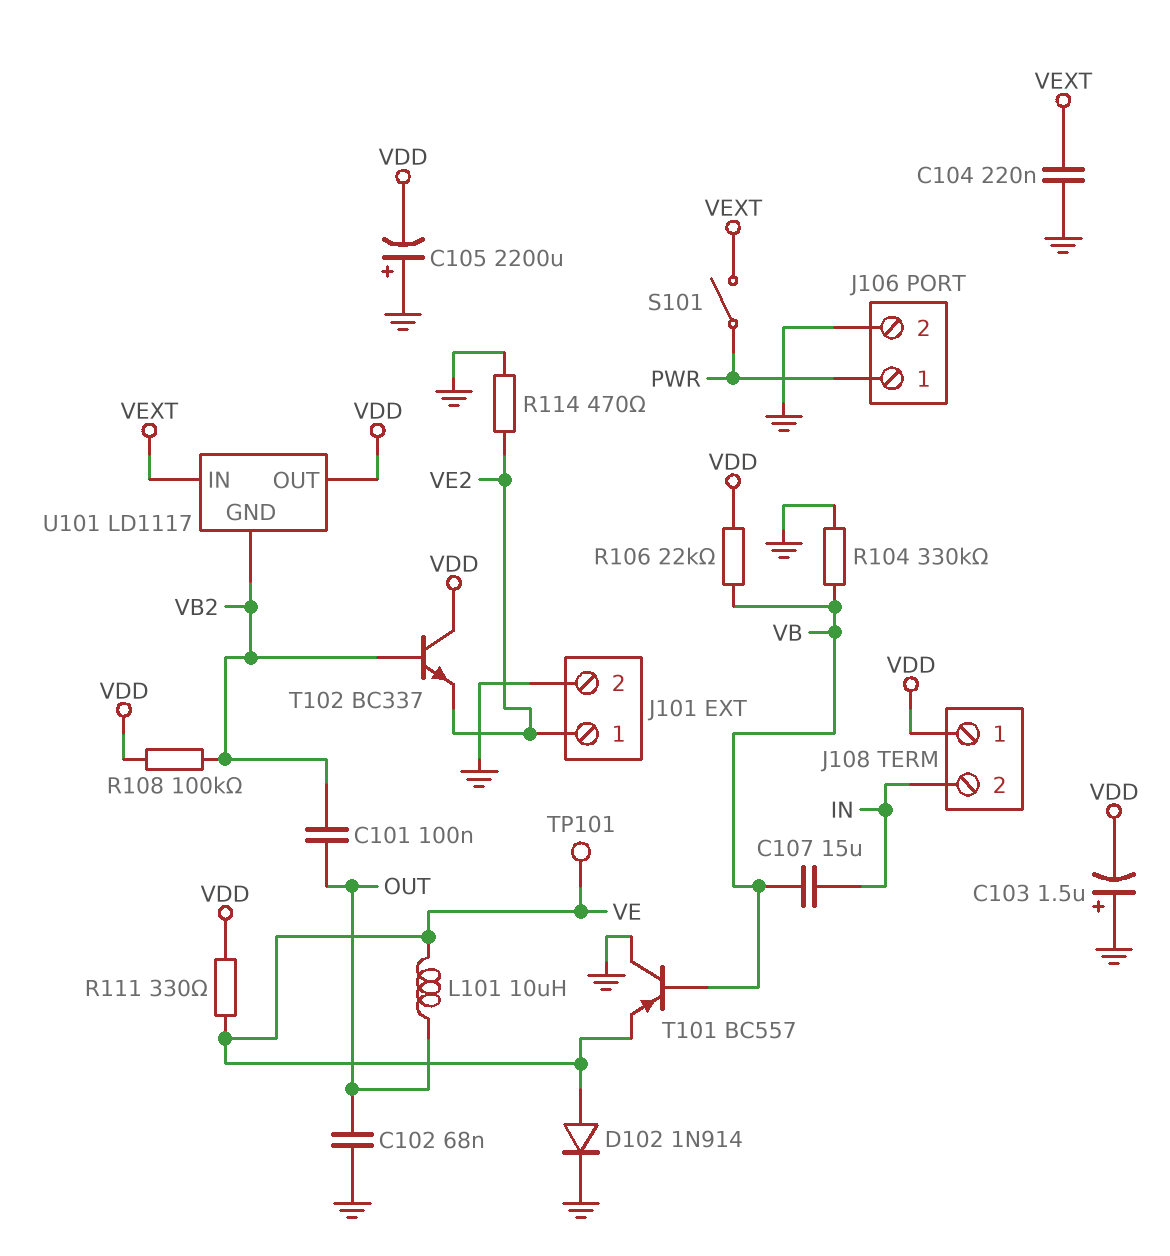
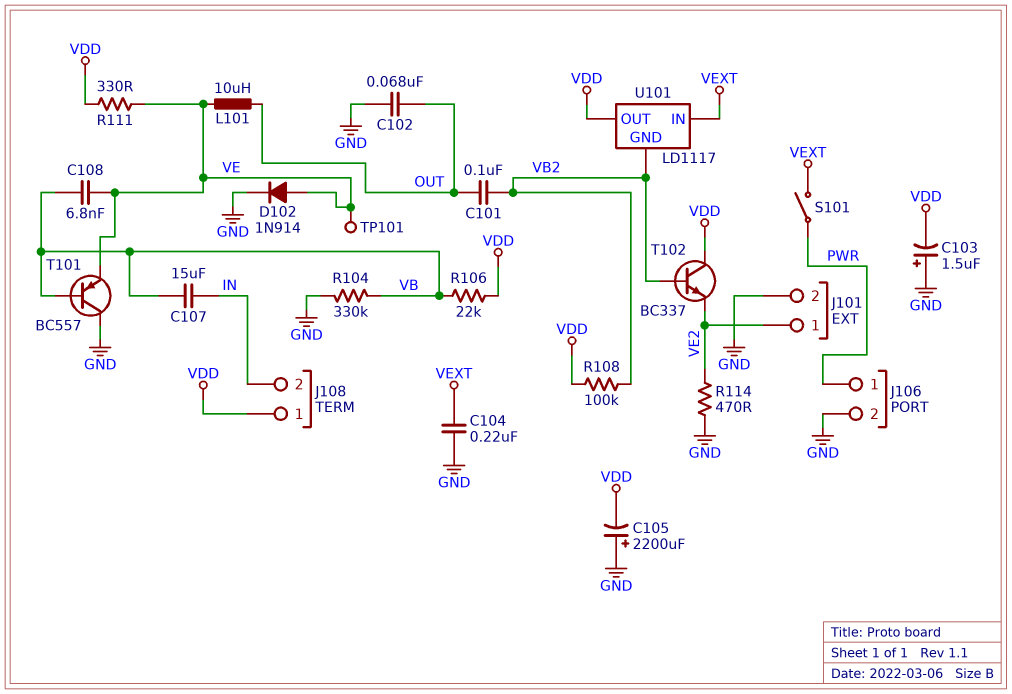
C108: none -> 6.8nF (VB, VE)

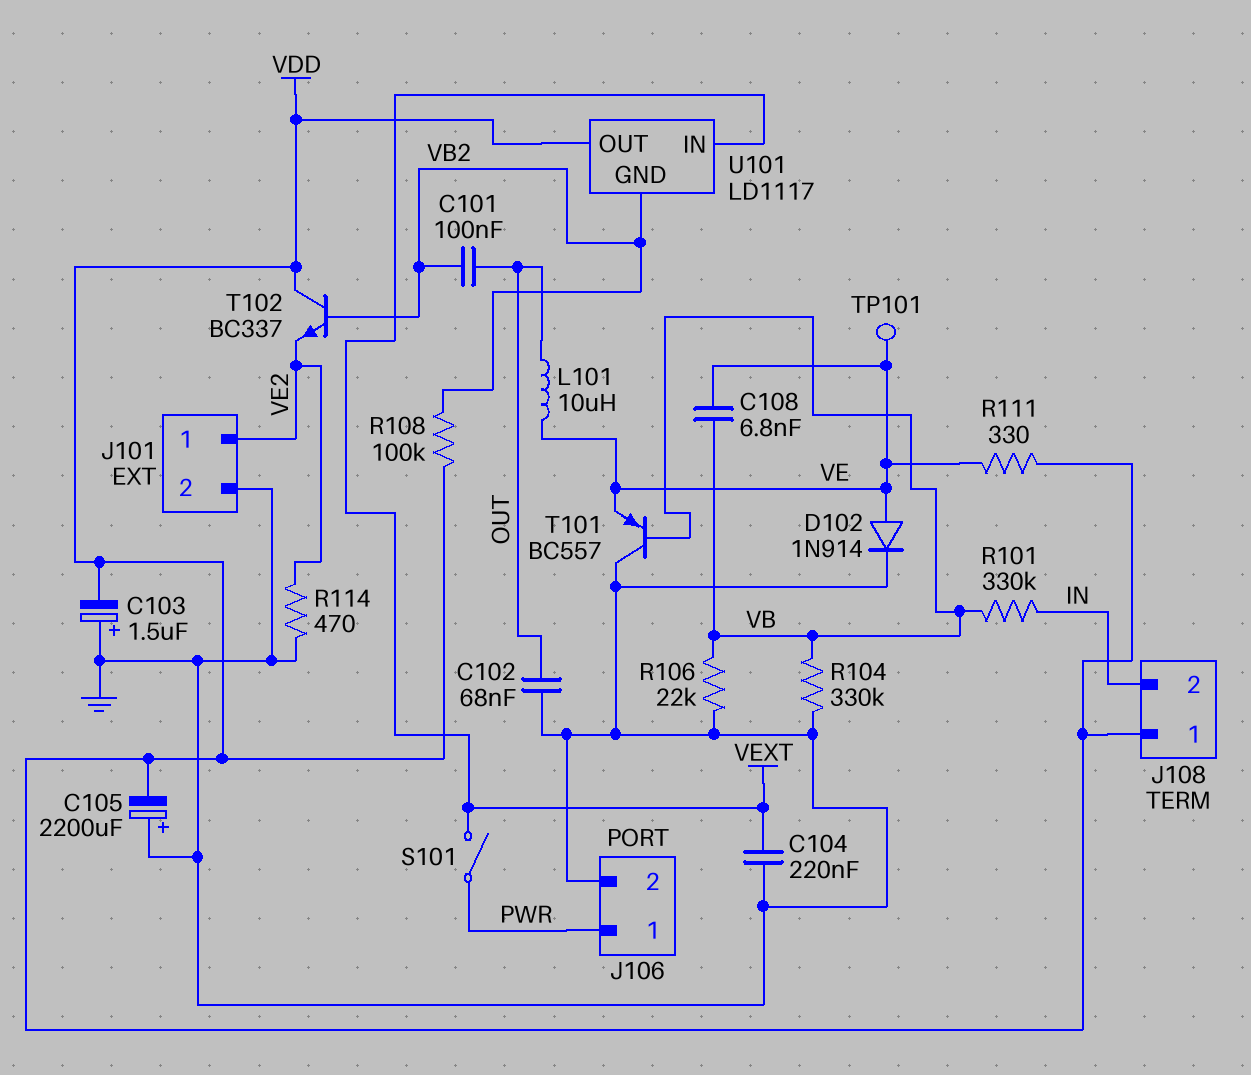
C107: 15uF (IN, VB) -> none
R101: none -> 330k (IN, VB)
R106: 22k (VB, VDD) -> 22k (GND, VB)

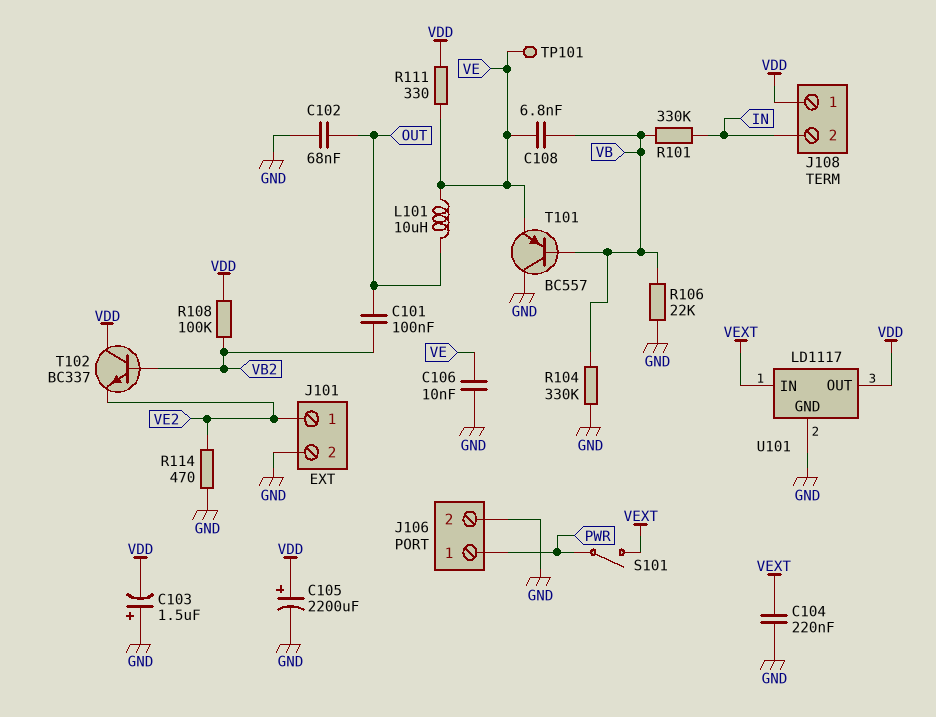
C105: 2200uF (plus GND, minus VDD) -> 2200uF (plus VDD, minus GND)
C106: none -> 10nF (GND, VE)
D102: diode 1N914 (A VE, K GND) -> none
U101 pin GND: VB2 -> GND

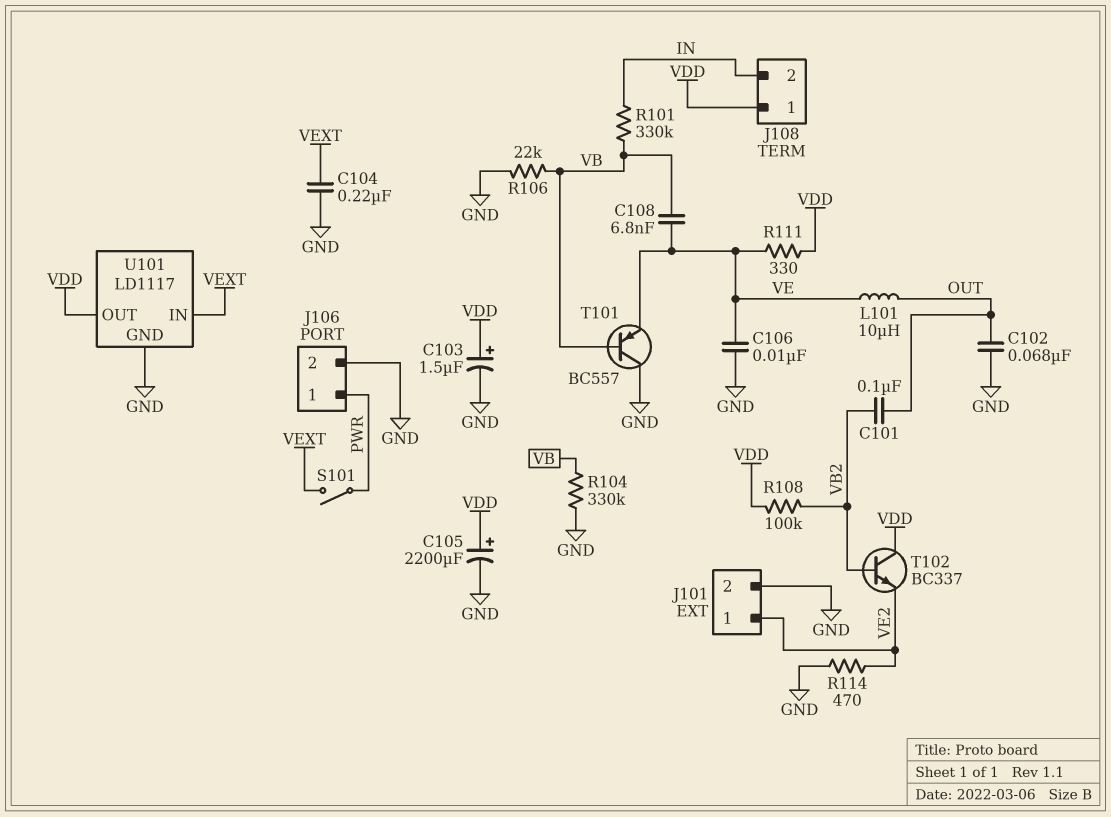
C103: 1.5uF (plus GND, minus VDD) -> 1.5uF (plus VDD, minus GND)
TP101: test point (VE) -> none

